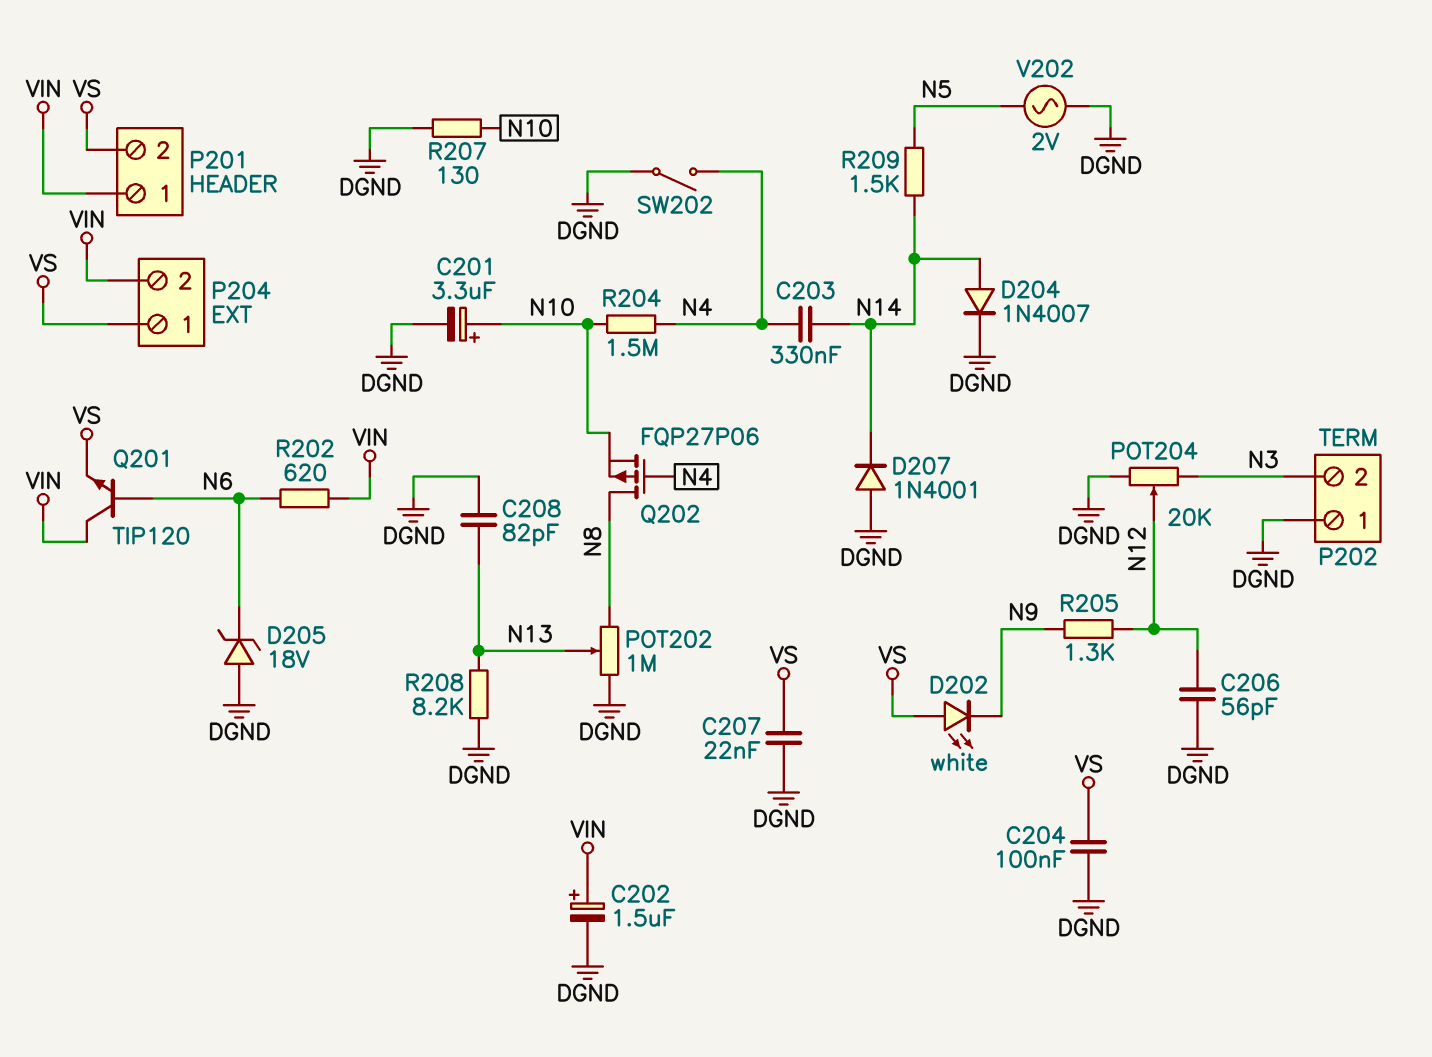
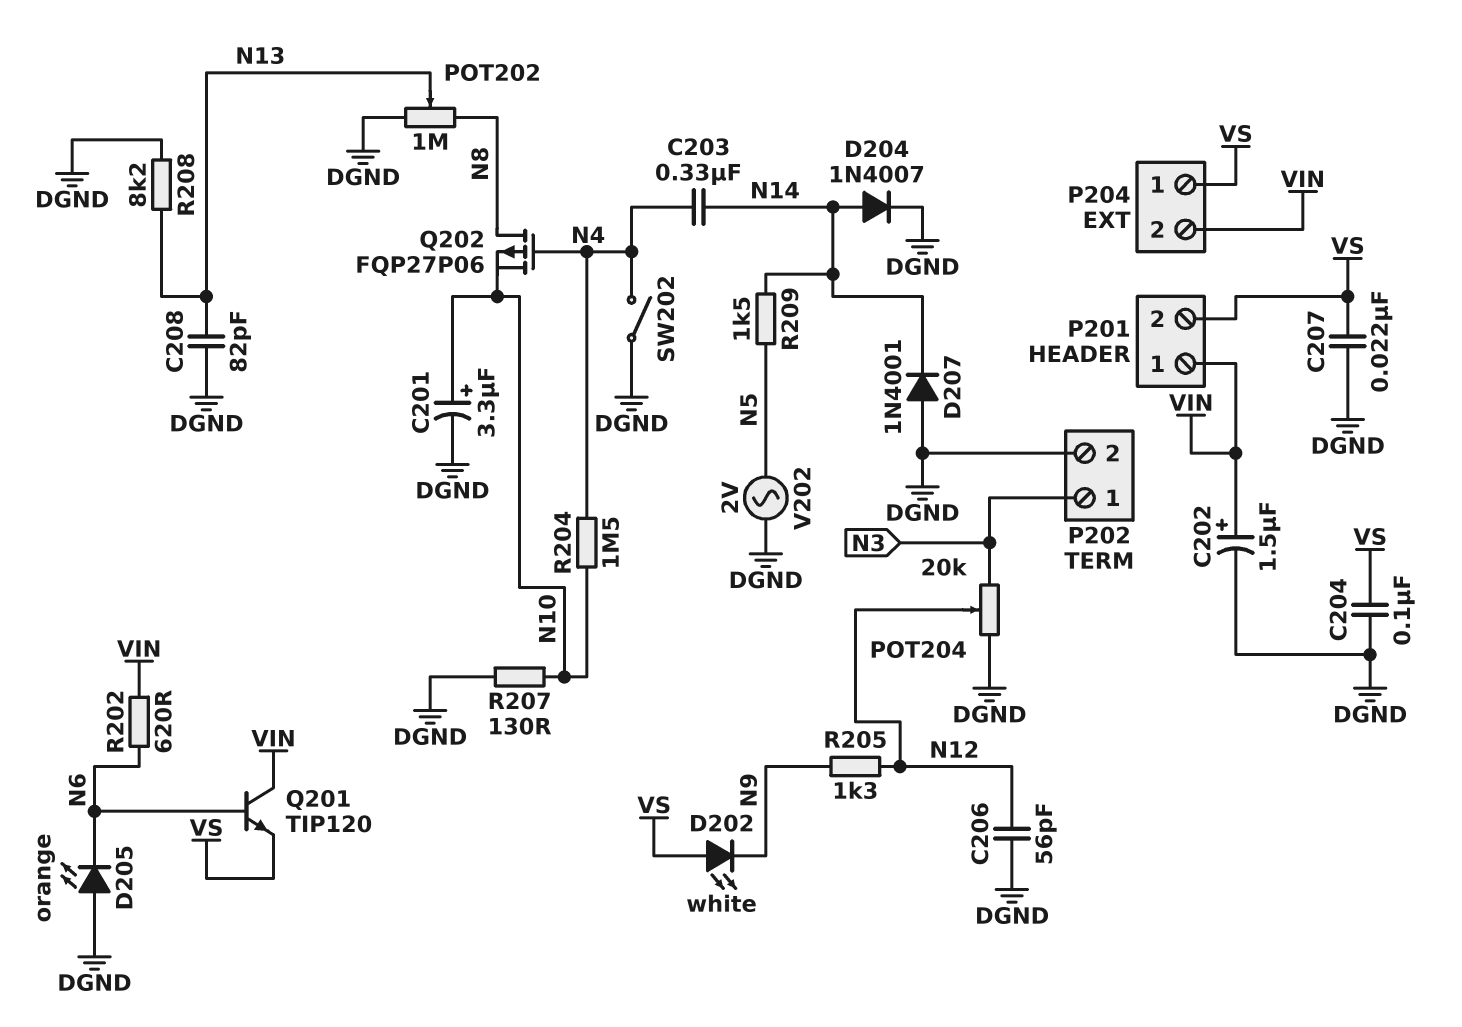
D205: zener 18V (A DGND, K N6) -> LED orange (A DGND, K N6)
P202 pin 1: DGND -> N3
P202 pin 2: N3 -> DGND

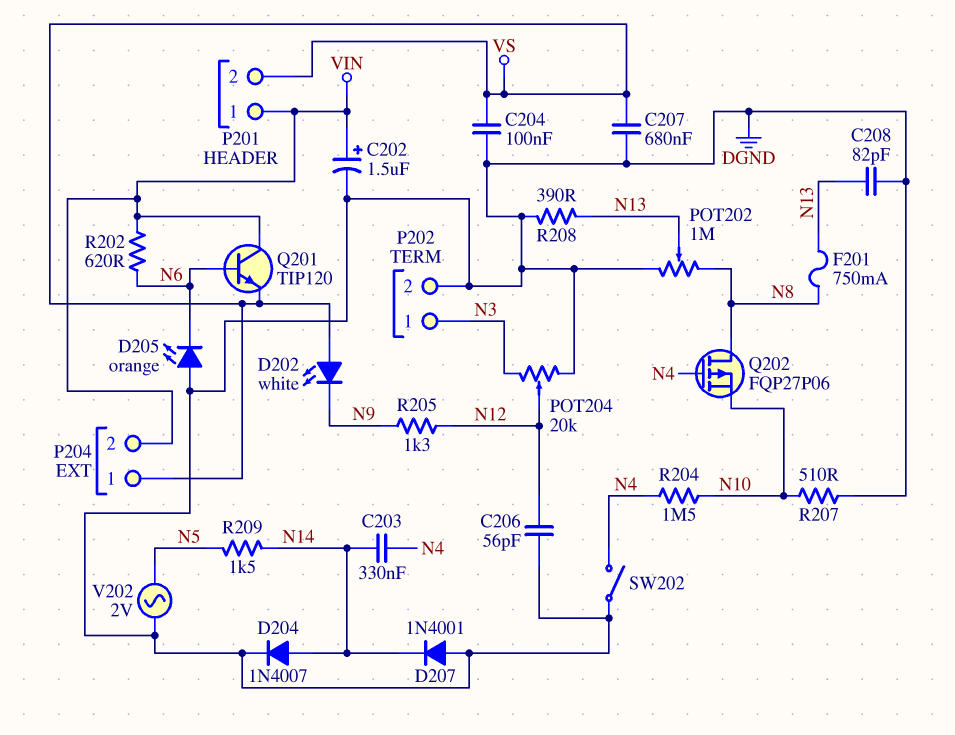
C201: 3.3uF (plus N10, minus DGND) -> none
C207: 22nF (DGND, VS) -> 680nF (DGND, VS)
F201: none -> 750mA (N8, N13)
R207: 130 (DGND, N10) -> 510 (DGND, N10)
R208: 8.2k (DGND, N13) -> 390 (DGND, N13)

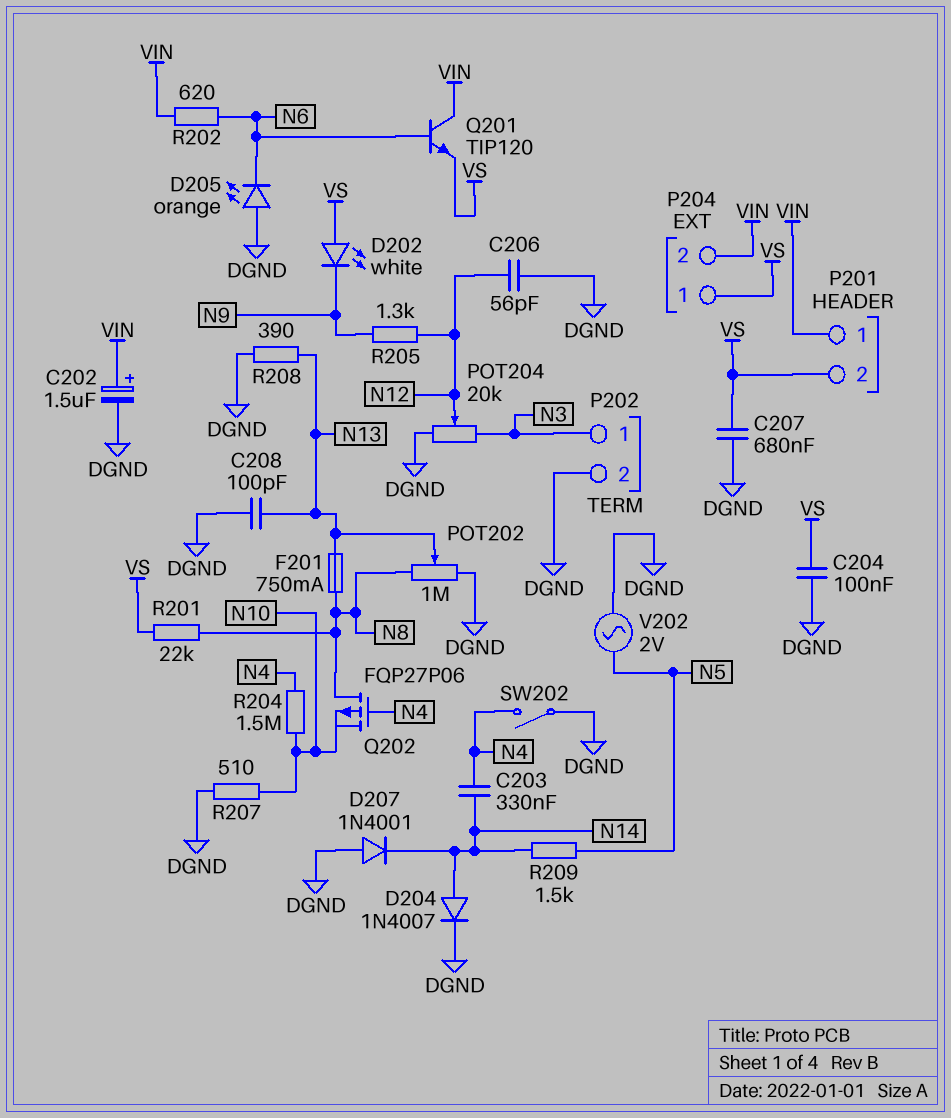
C208: 82pF (DGND, N13) -> 100pF (DGND, N13)
R201: none -> 22k (N8, VS)

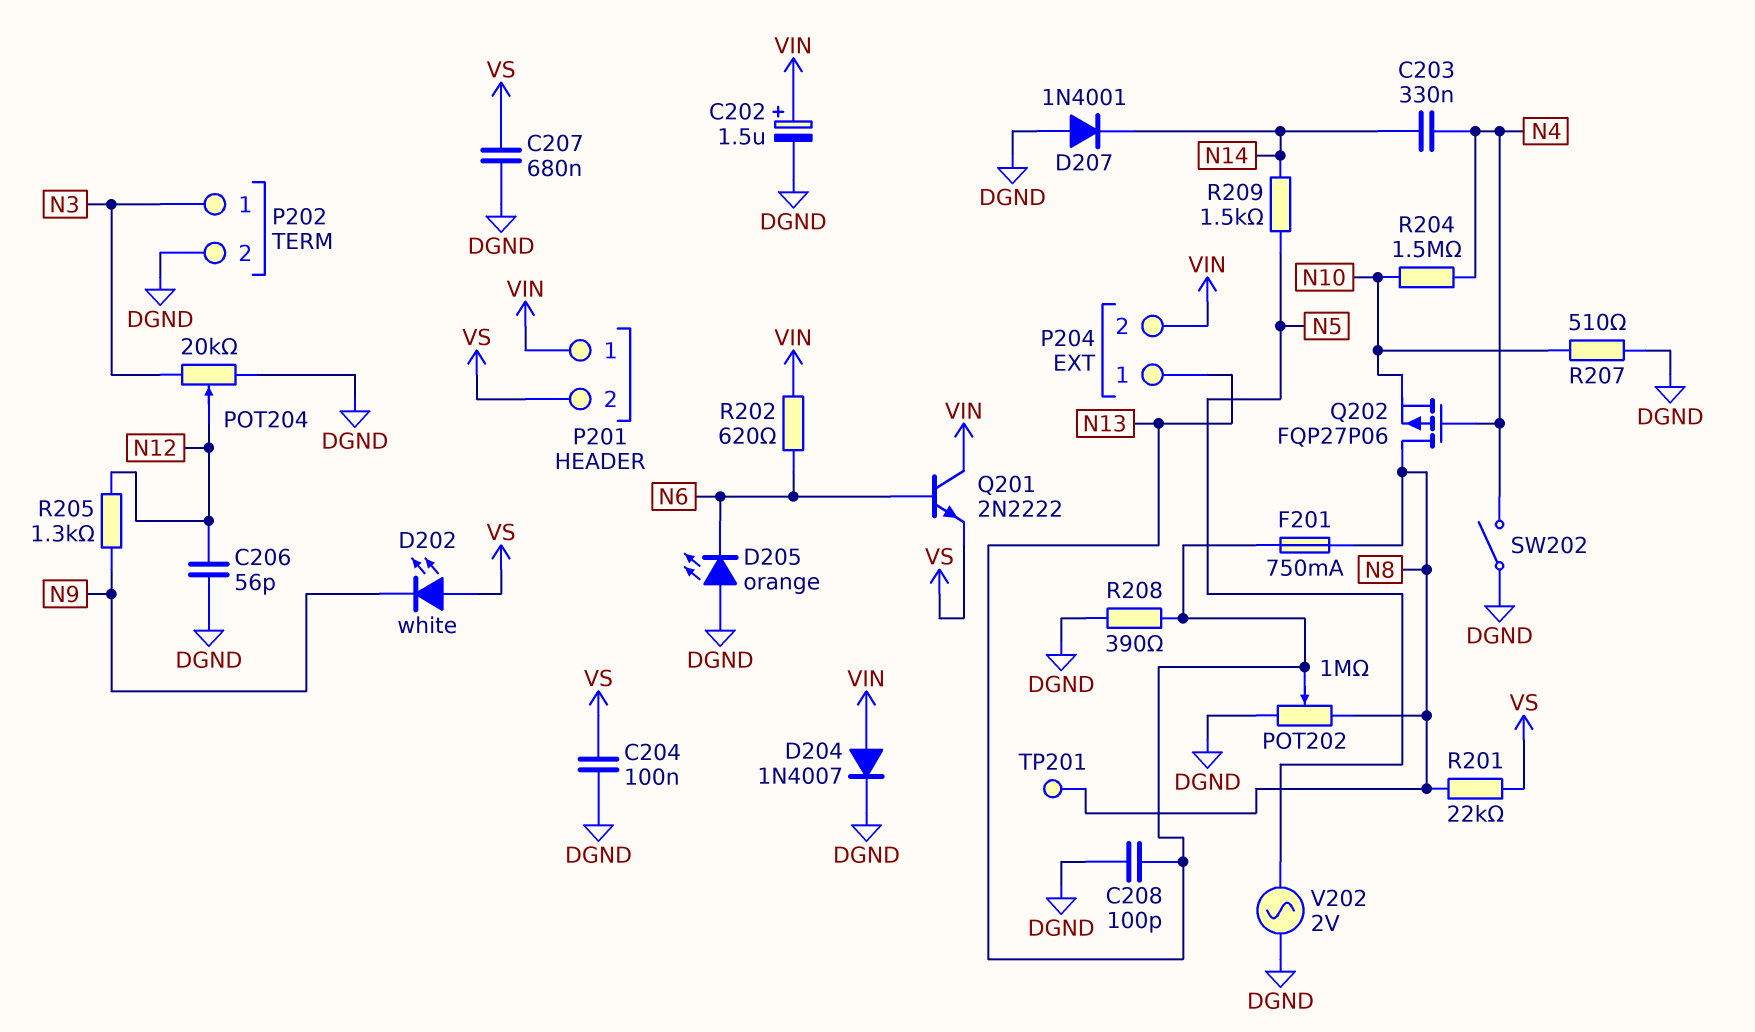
D204: diode 1N4007 (A N14, K DGND) -> diode 1N4007 (A VIN, K DGND)
P204 pin 1: VS -> N13
Q201: NPN TIP120 (B N6, C VIN, E VS) -> NPN 2N2222 (B N6, C VIN, E VS)
TP201: none -> test point (N8)

